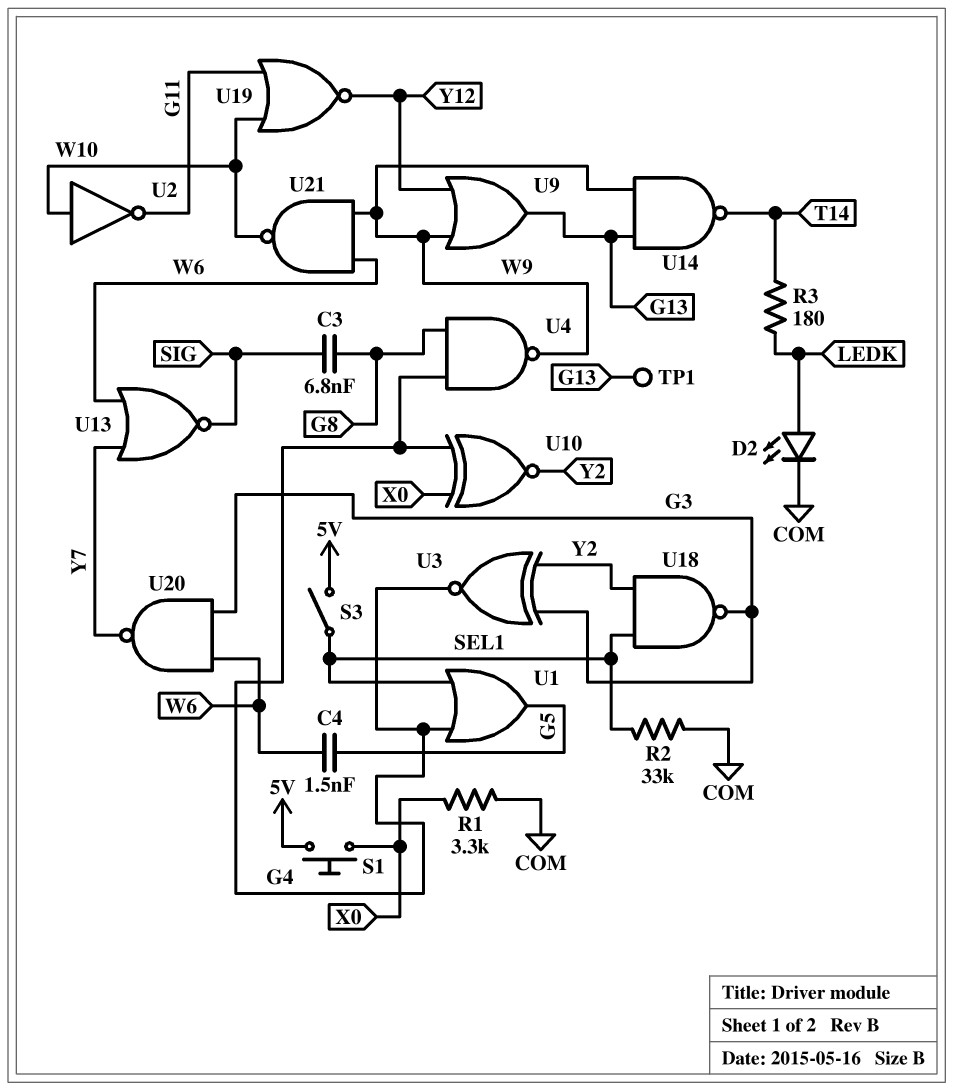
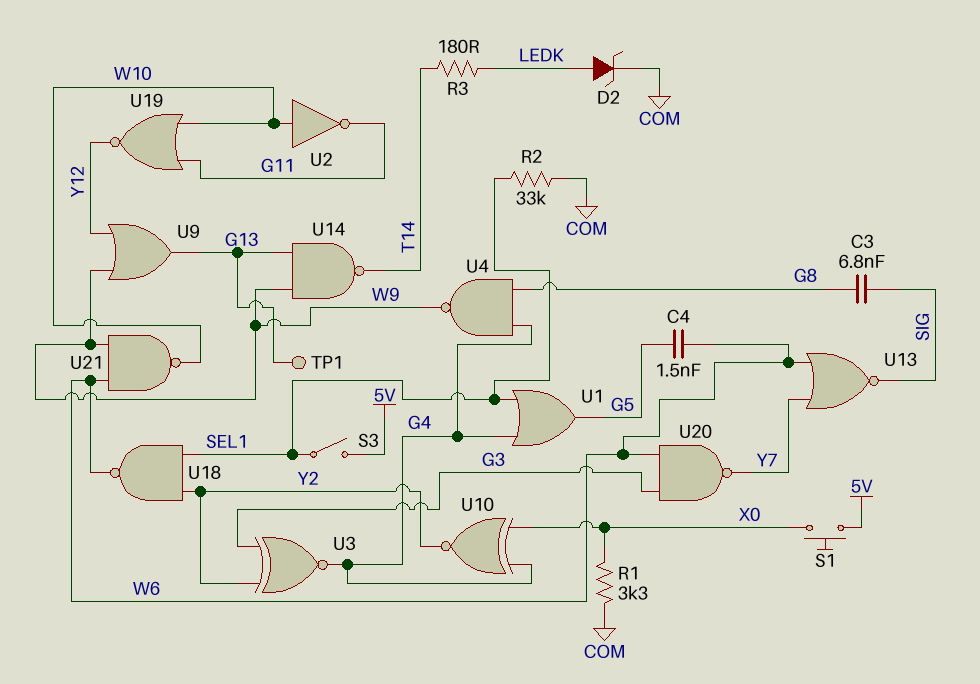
D2: LED (A LEDK, K COM) -> zener (A LEDK, K COM)
U18: NAND (in SEL1, in Y2, out G3) -> NAND (in SEL1, in Y2, out W6)

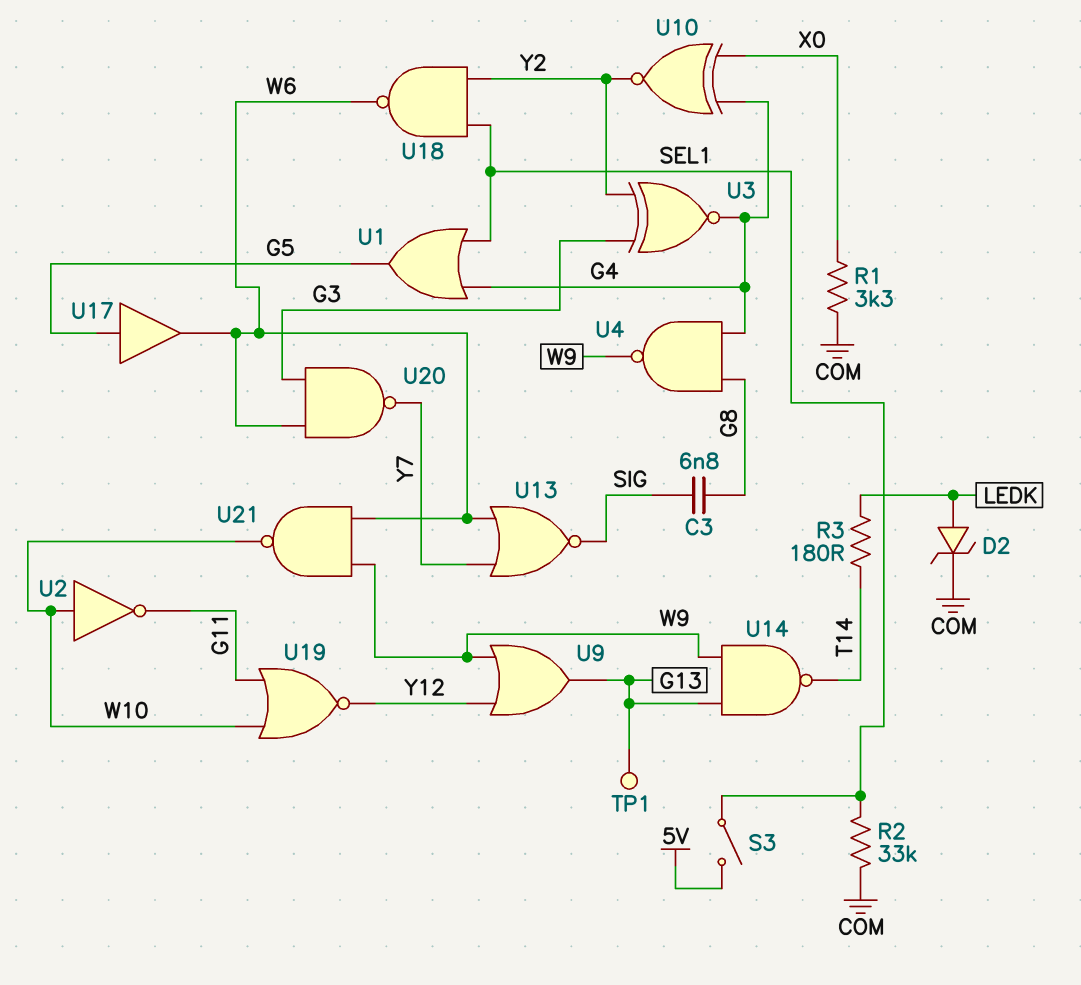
C4: 1.5nF (G5, W6) -> none
S1: button (5V, X0) -> none
U17: none -> buffer (in G5, out W6)

